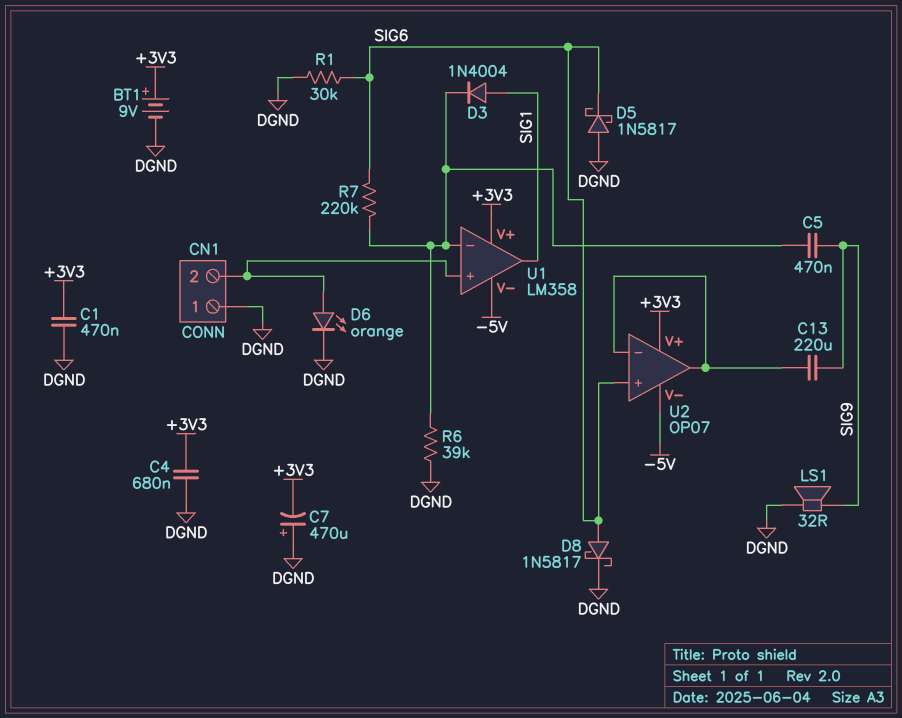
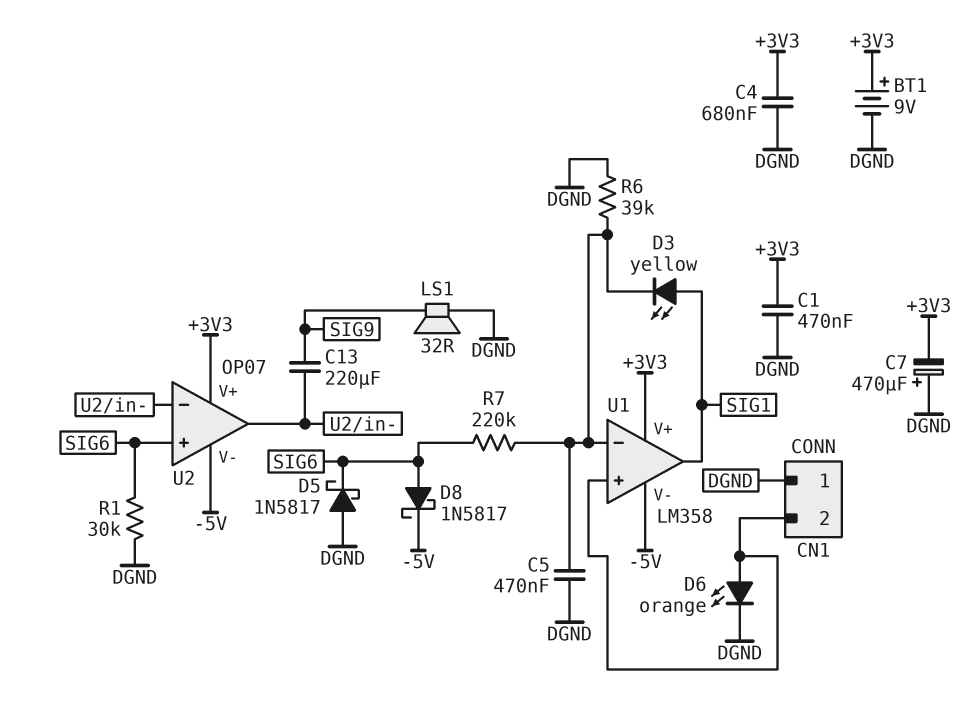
C5: 470nF (SIG9, U1/in-) -> 470nF (DGND, U1/in-)
D3: diode 1N4004 (A SIG1, K U1/in-) -> LED yellow (A SIG1, K U1/in-)
D8: schottky 1N5817 (A SIG6, K DGND) -> schottky 1N5817 (A SIG6, K -5V)

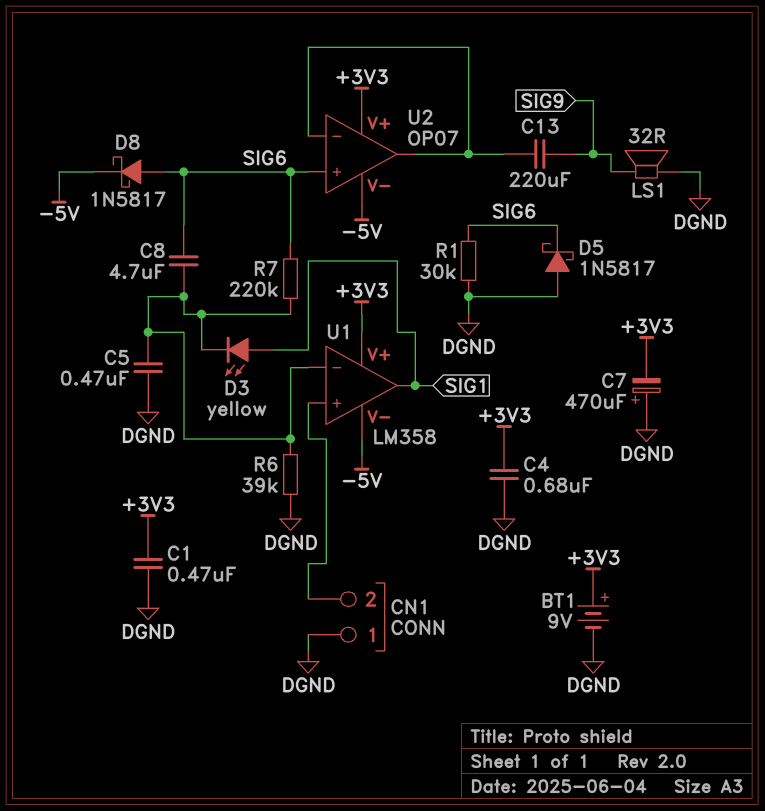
C8: none -> 4.7uF (SIG6, U1/in-)
D6: LED orange (A CN1/2, K DGND) -> none

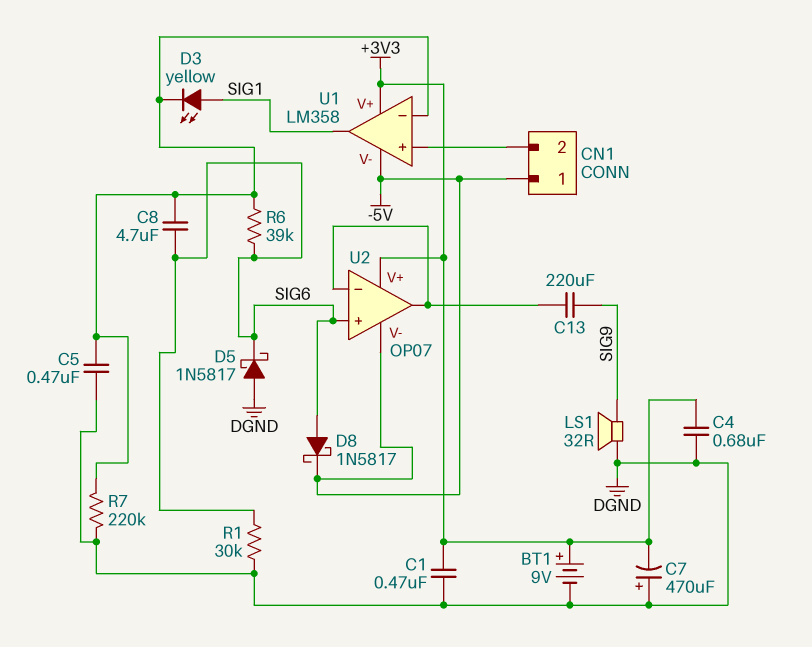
CN1 pin 1: DGND -> -5V
R6: 39k (DGND, U1/in-) -> 39k (SIG6, U1/in-)
R7: 220k (SIG6, U1/in-) -> 220k (DGND, U1/in-)

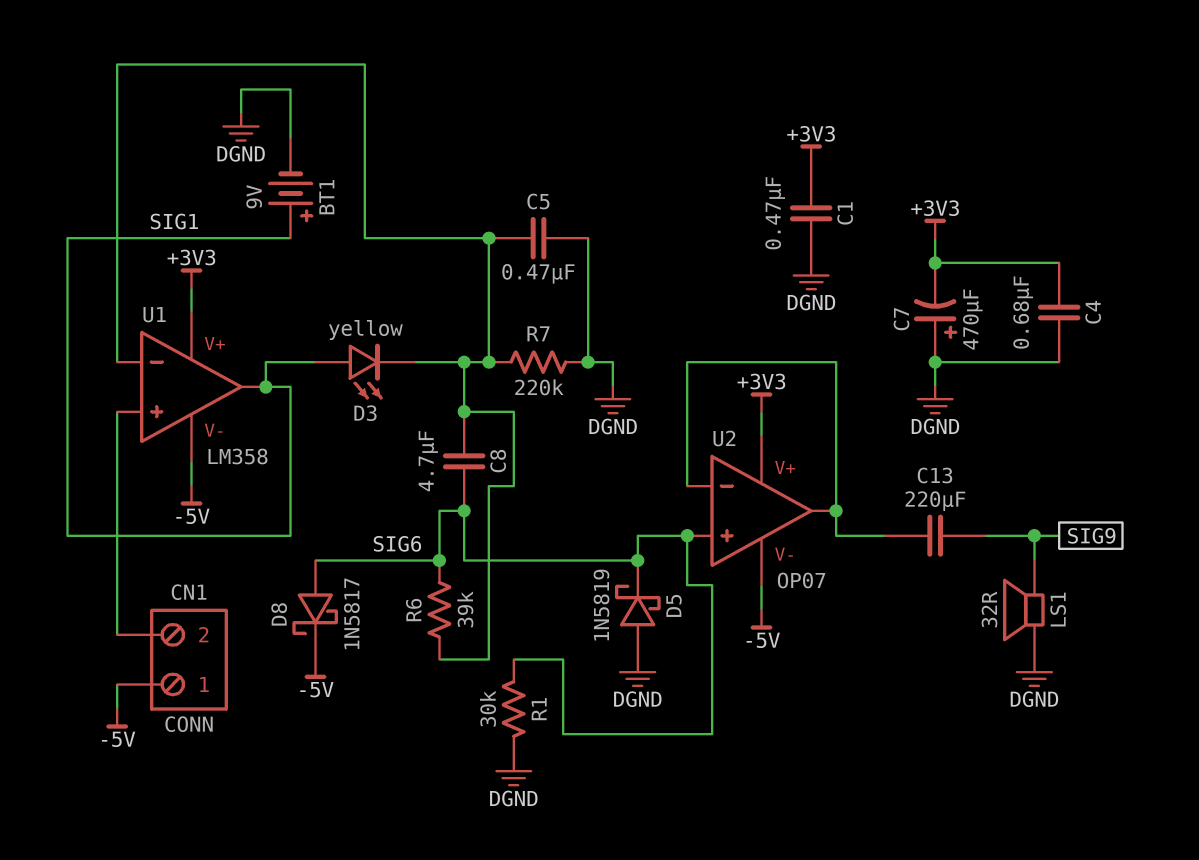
BT1: 9V (plus +3V3, minus DGND) -> 9V (plus SIG1, minus DGND)
D5: schottky 1N5817 (A DGND, K SIG6) -> schottky 1N5819 (A DGND, K SIG6)

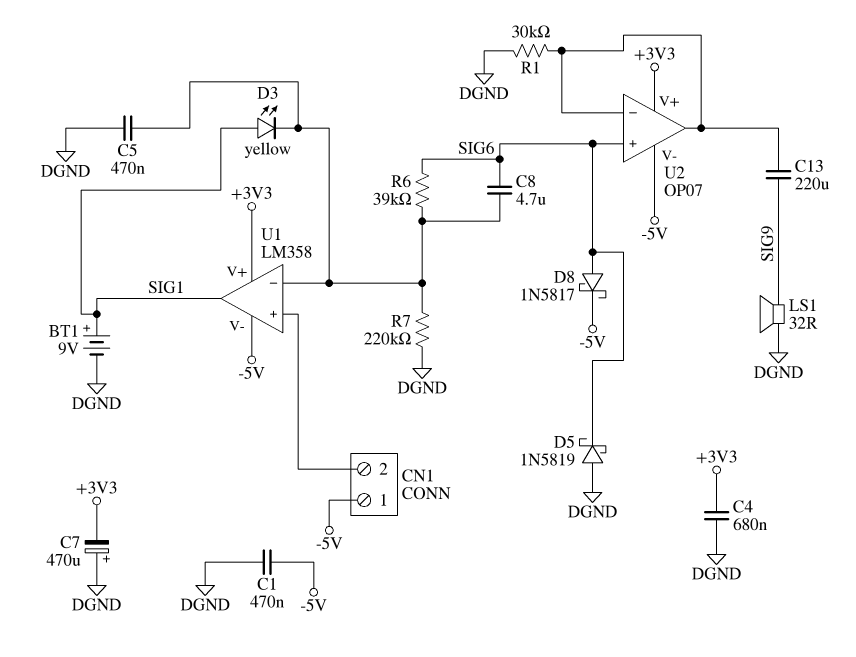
C1: 470nF (+3V3, DGND) -> 470nF (-5V, DGND)
R1: 30k (DGND, SIG6) -> 30k (DGND, U2/in-)

